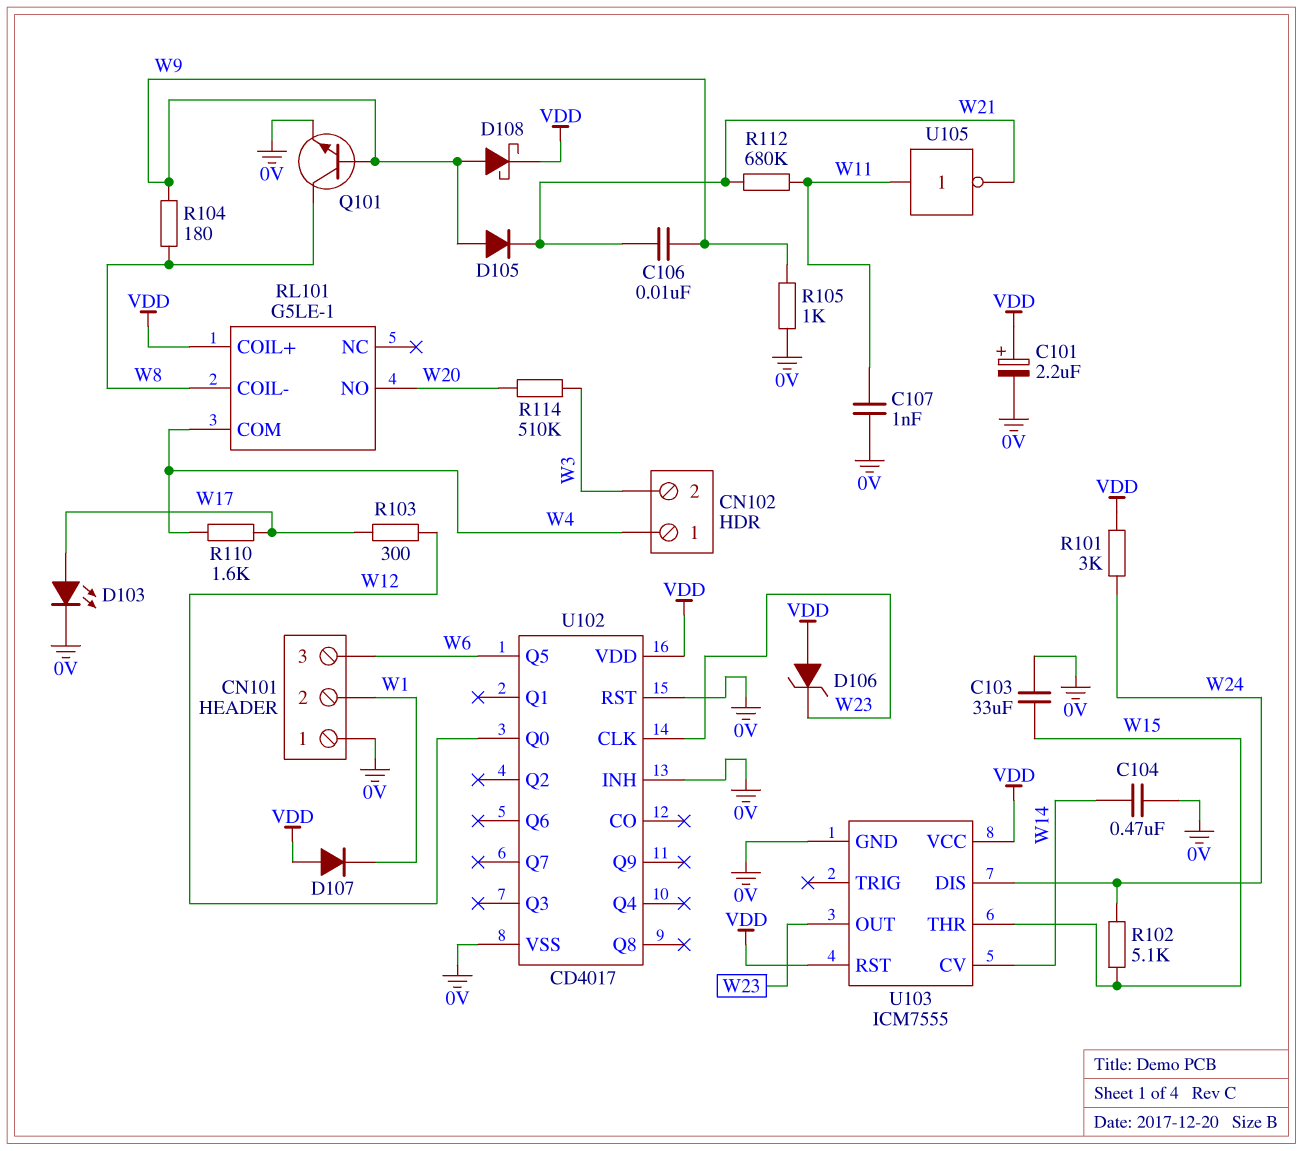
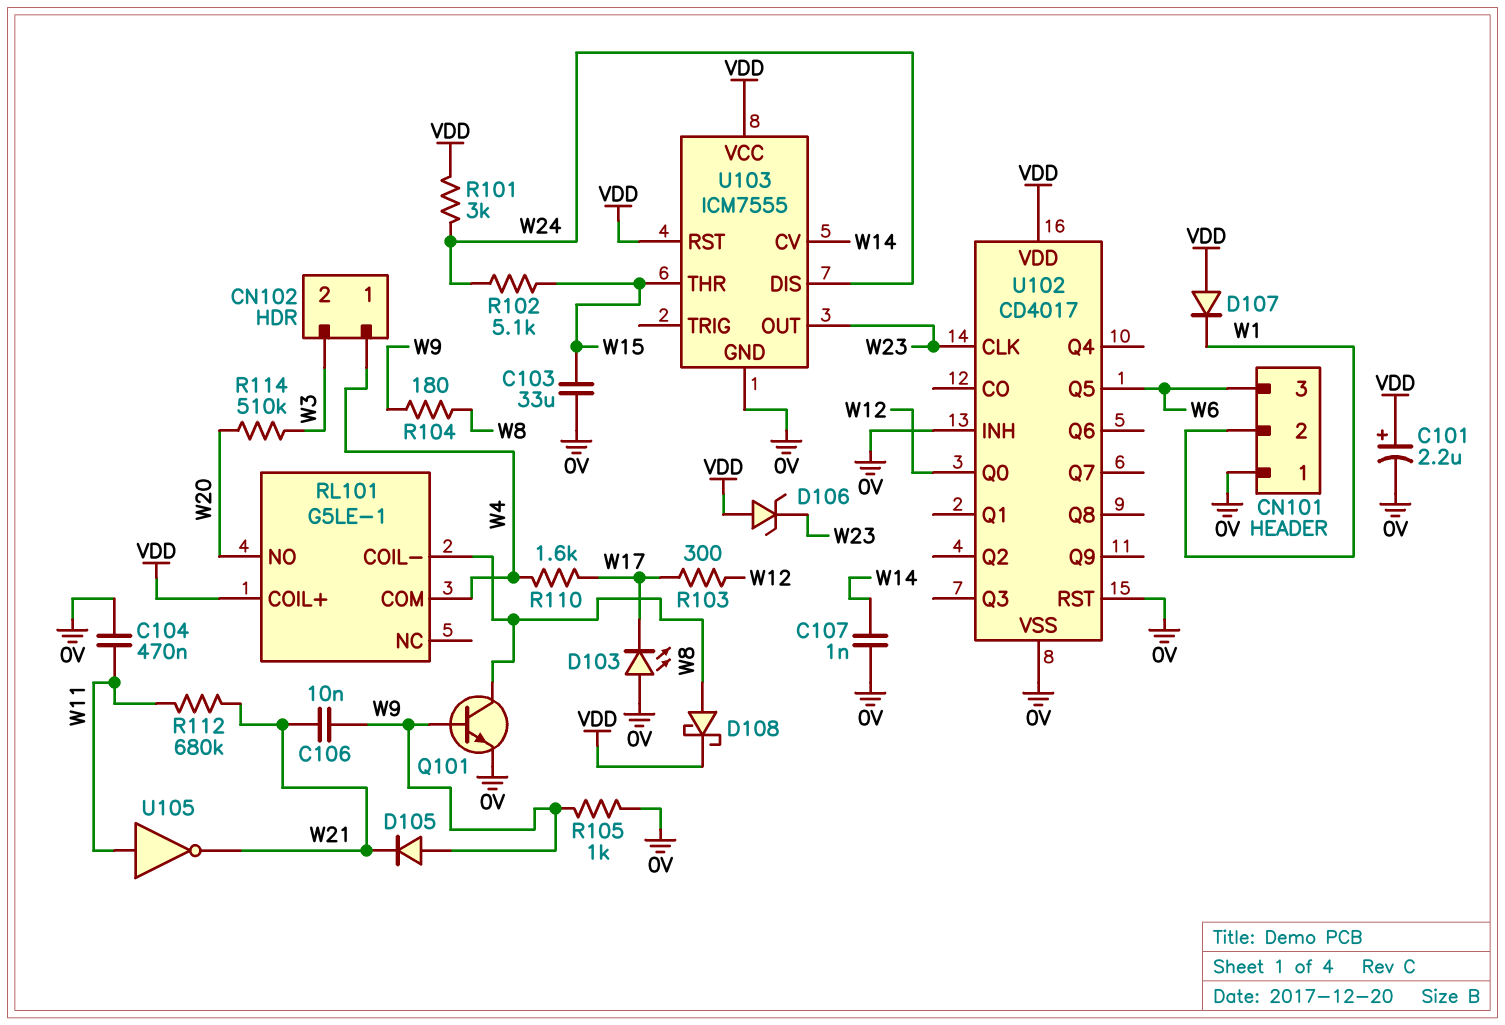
C104: 470nF (0V, W14) -> 470nF (0V, W11)
C107: 1nF (0V, W11) -> 1nF (0V, W14)
D103: LED (A W17, K 0V) -> LED (A 0V, K W17)
D108: schottky (A W9, K VDD) -> schottky (A W8, K VDD)

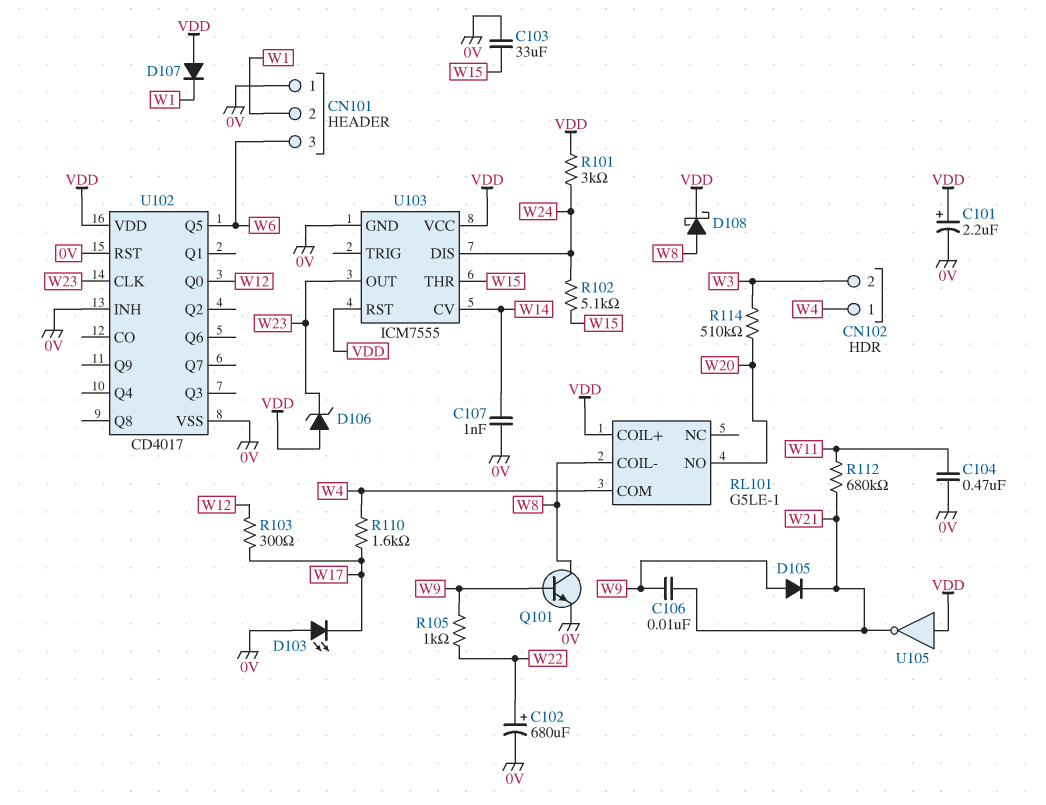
C102: none -> 680uF (plus W22, minus 0V)
R104: 180 (W8, W9) -> none
R105: 1k (0V, W9) -> 1k (W9, W22)
U105: NOT (in W11, out W21) -> NOT (in VDD, out W21)

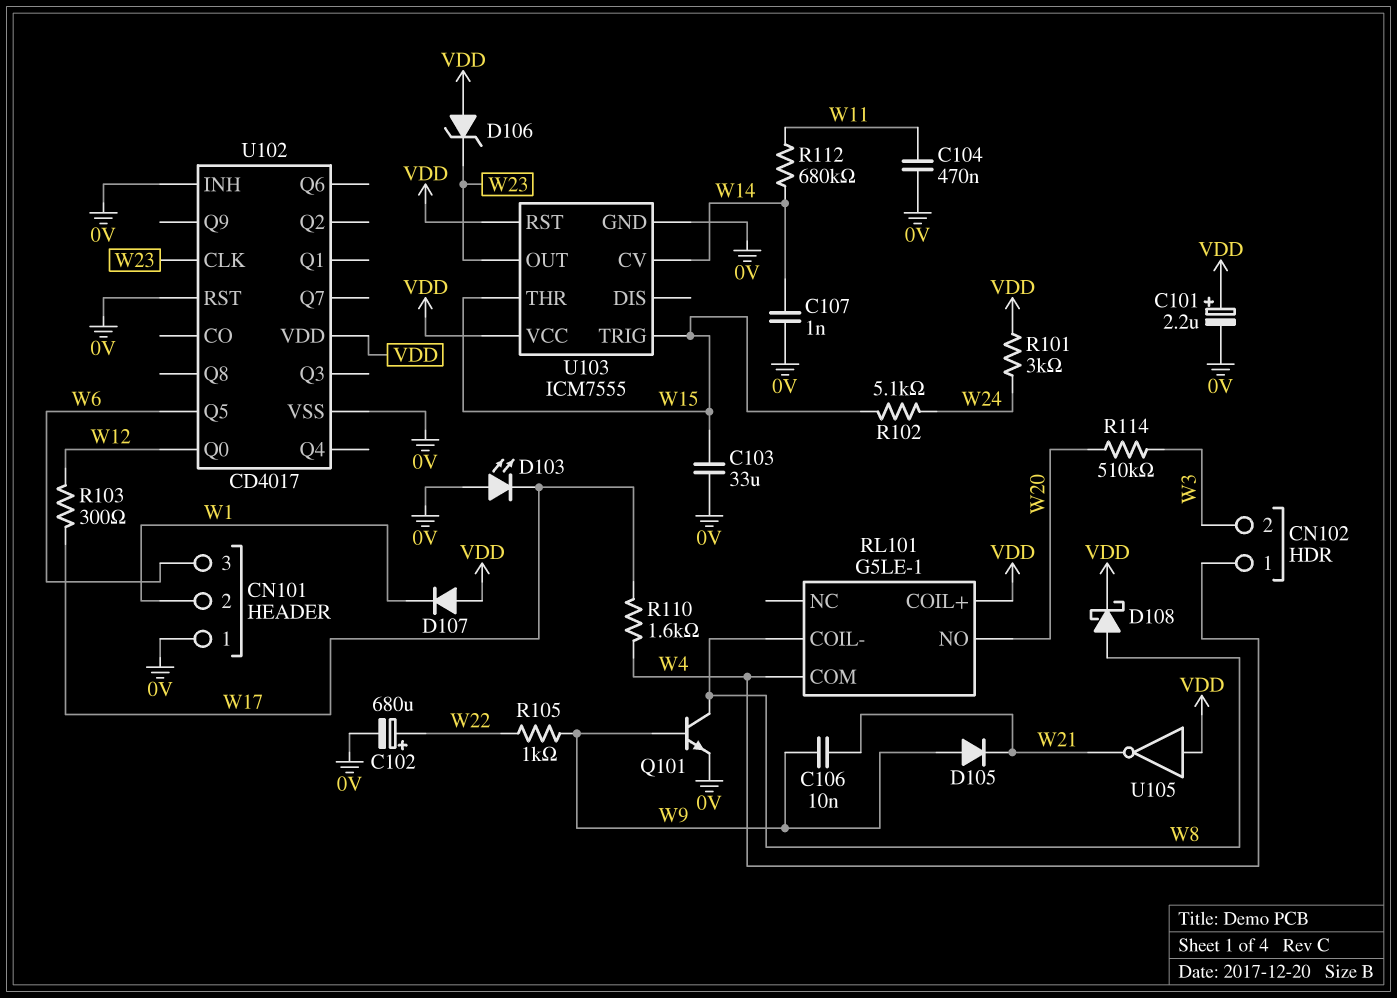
R112: 680k (W11, W21) -> 680k (W11, W14)
U103 pin DIS: W24 -> none
U103 pin TRIG: none -> W15

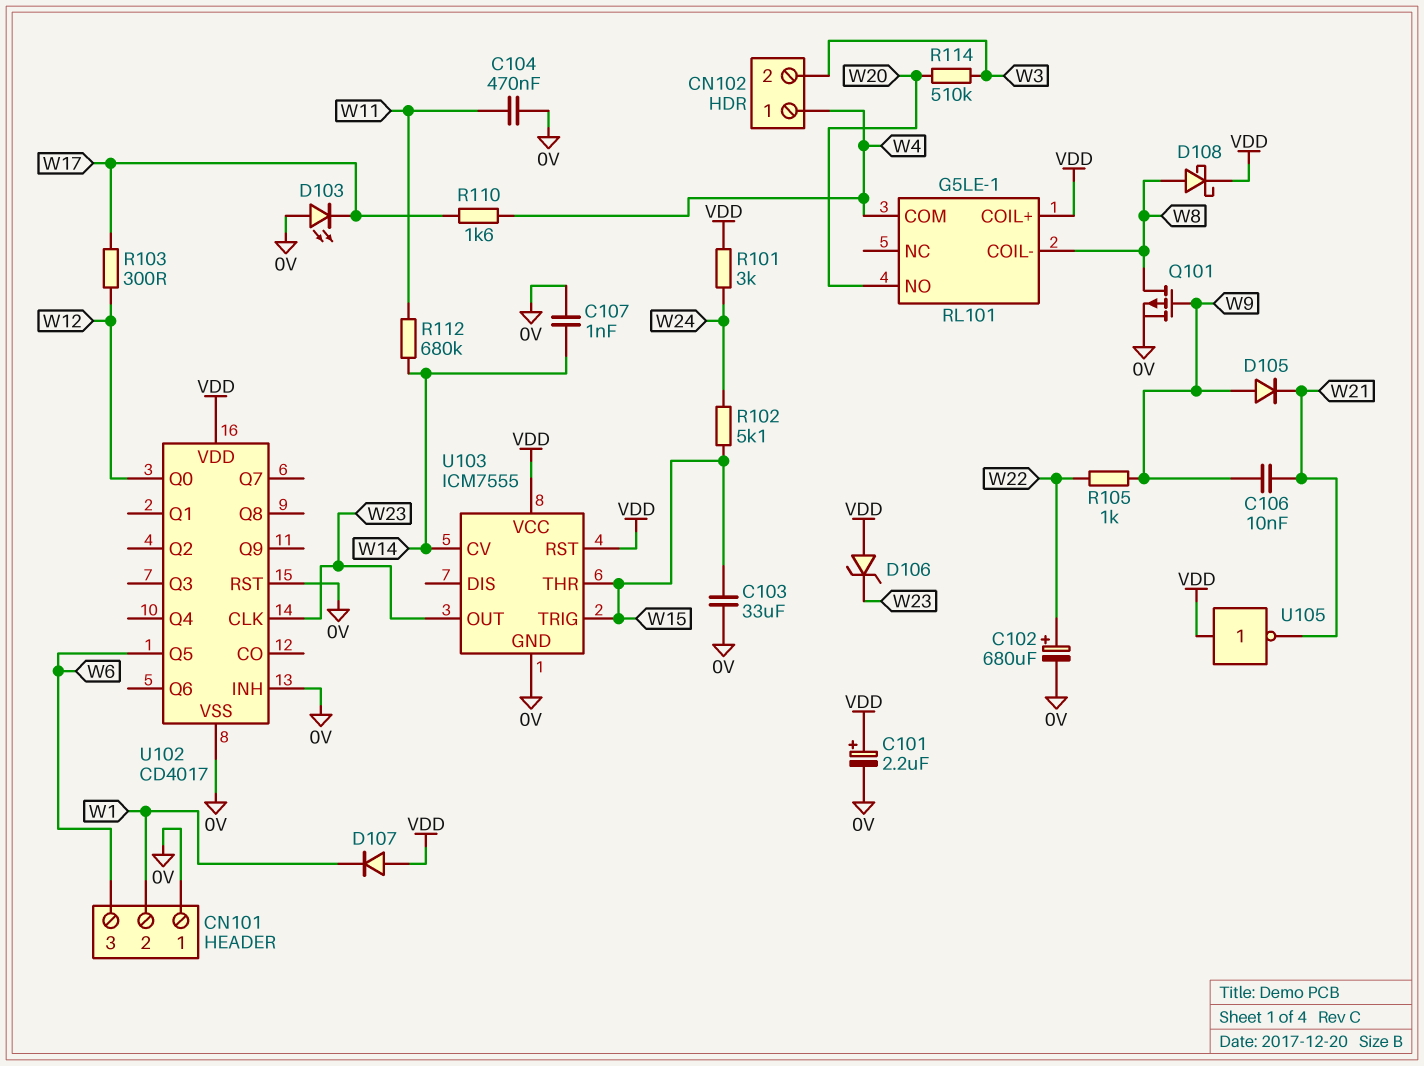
Q101: NPN (B W9, C W8, E 0V) -> PMOS (G W9, D W8, S 0V)

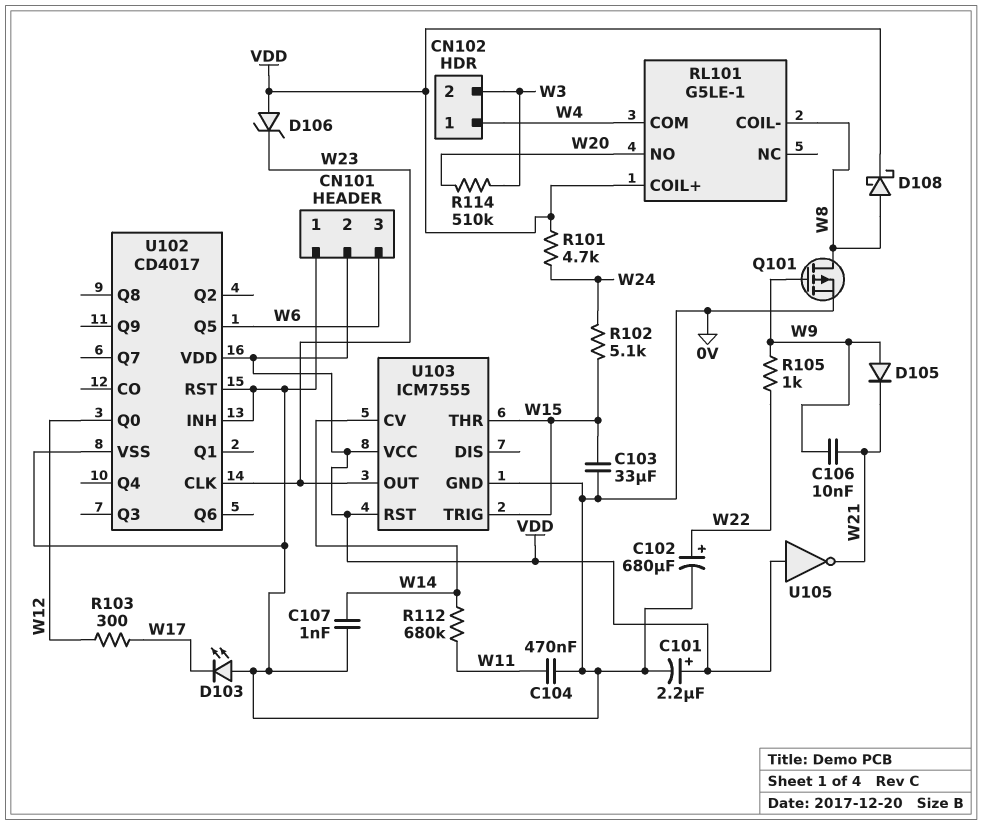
CN101 pin 2: W1 -> VDD
D107: diode (A VDD, K W1) -> none
R101: 3k (VDD, W24) -> 4.7k (VDD, W24)
R110: 1.6k (W4, W17) -> none

